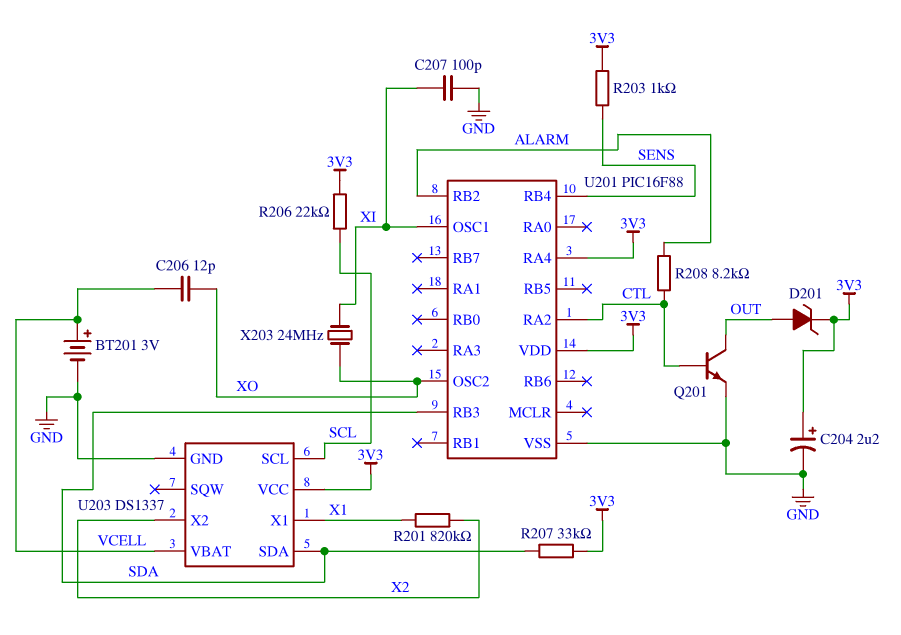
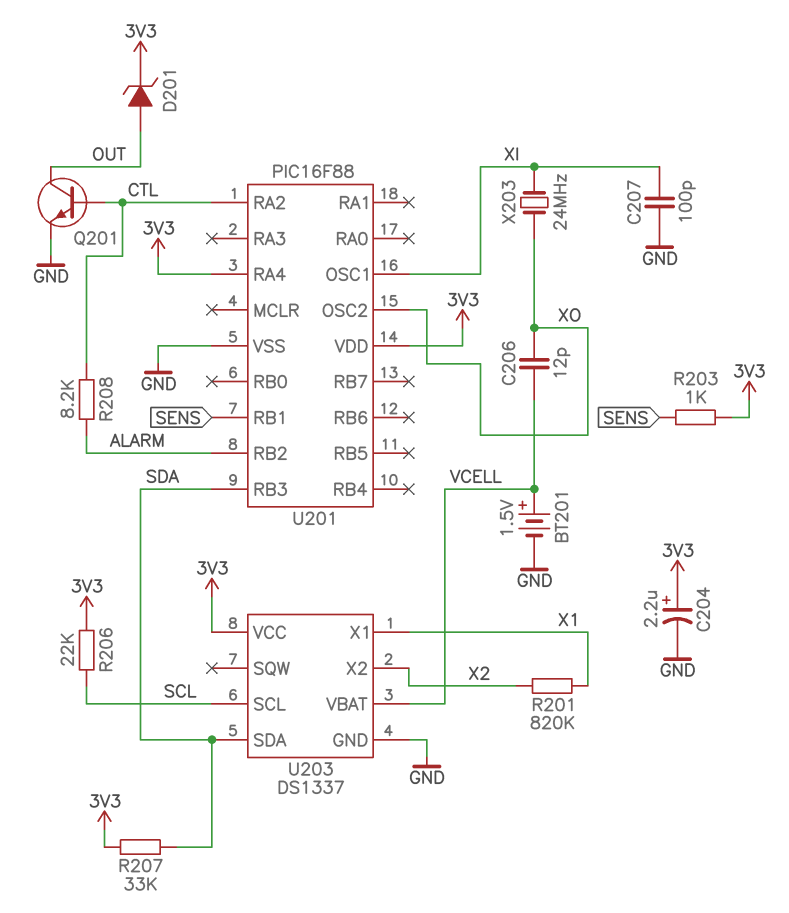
BT201: 3V (plus VCELL, minus GND) -> 1.5V (plus VCELL, minus GND)
U201 pin RB1: none -> SENS
U201 pin RB4: SENS -> none

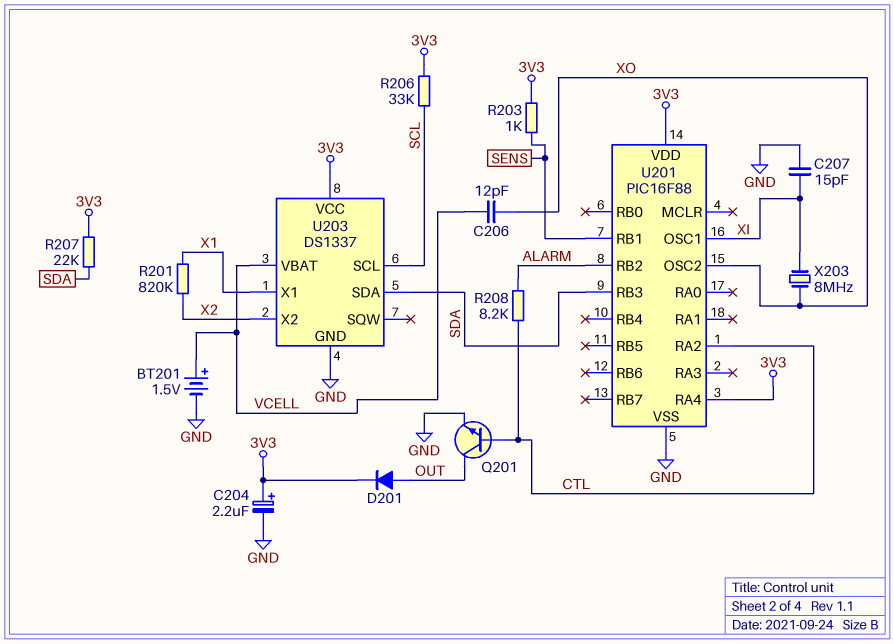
C207: 100pF (GND, XI) -> 15pF (GND, XI)
D201: zener (A OUT, K 3V3) -> diode (A OUT, K 3V3)
R206: 22k (3V3, SCL) -> 33k (3V3, SCL)
R207: 33k (3V3, SDA) -> 22k (3V3, SDA)
X203: 24MHz (XI, XO) -> 8MHz (XI, XO)

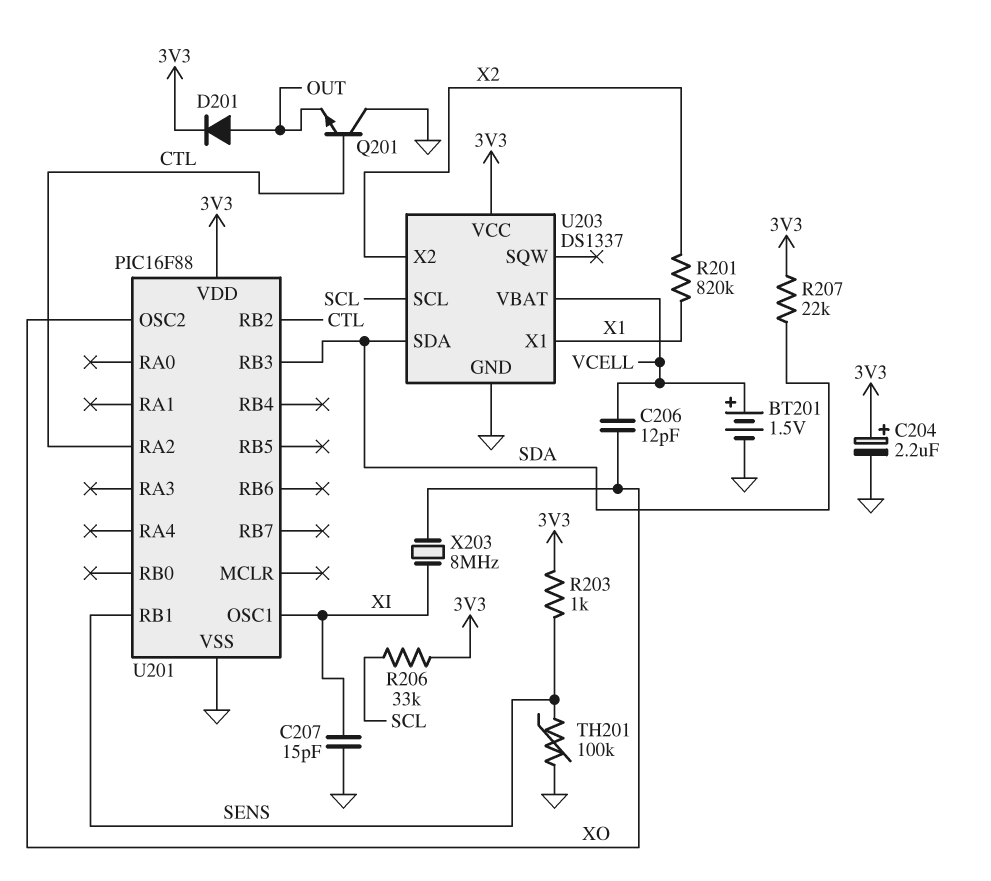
Q201: NPN (B CTL, C OUT, E GND) -> NPN (B CTL, C GND, E OUT)
R208: 8.2k (ALARM, CTL) -> none
TH201: none -> 100k (GND, SENS)
U201 pin RA4: 3V3 -> none
U201 pin RB2: ALARM -> CTL

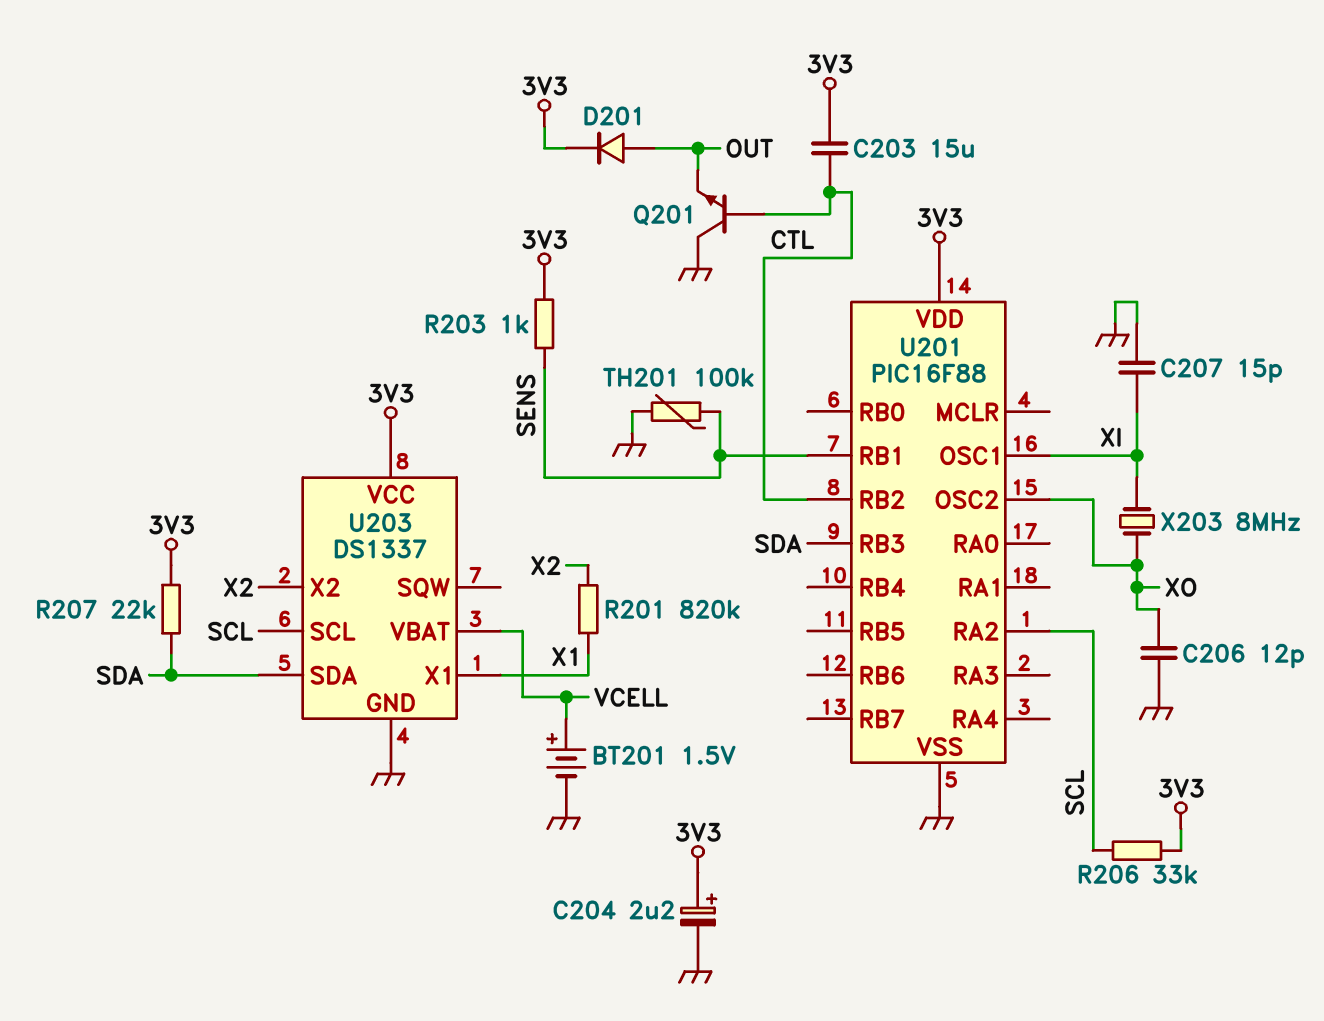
C203: none -> 15uF (3V3, CTL)
C206: 12pF (VCELL, XO) -> 12pF (GND, XO)
U201 pin RA2: CTL -> SCL

